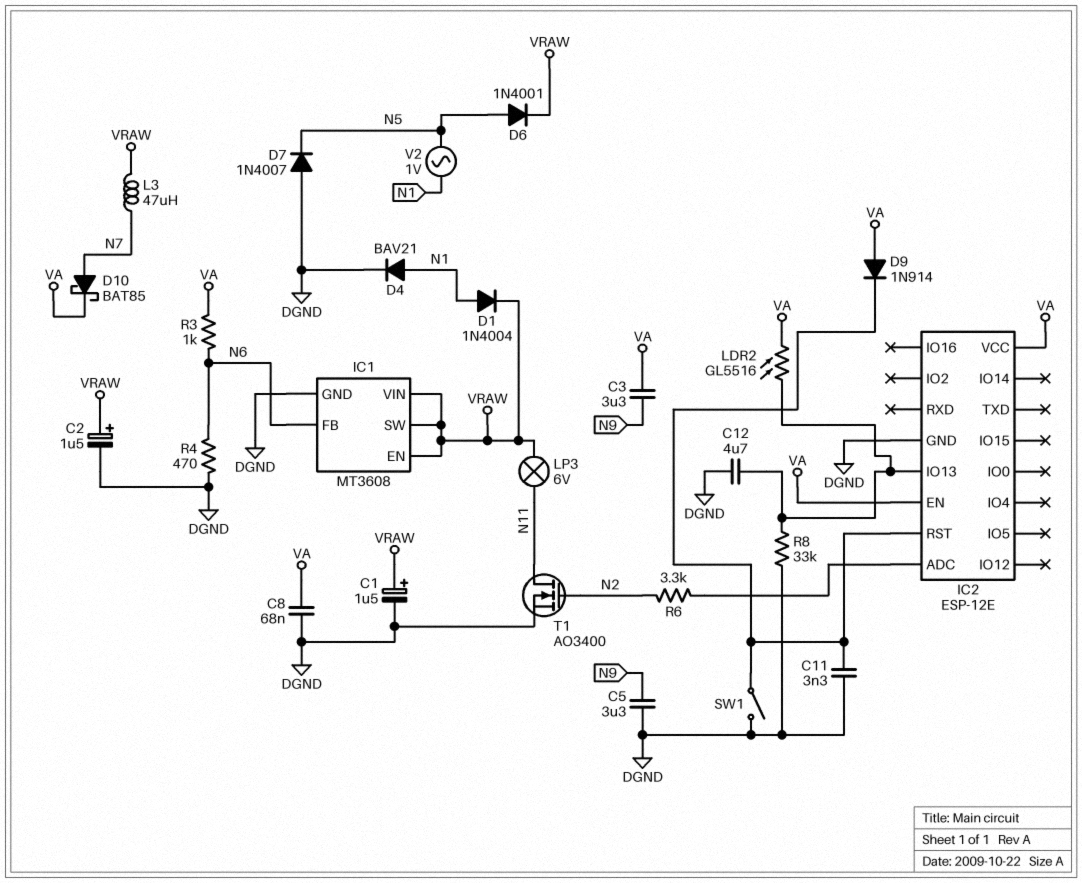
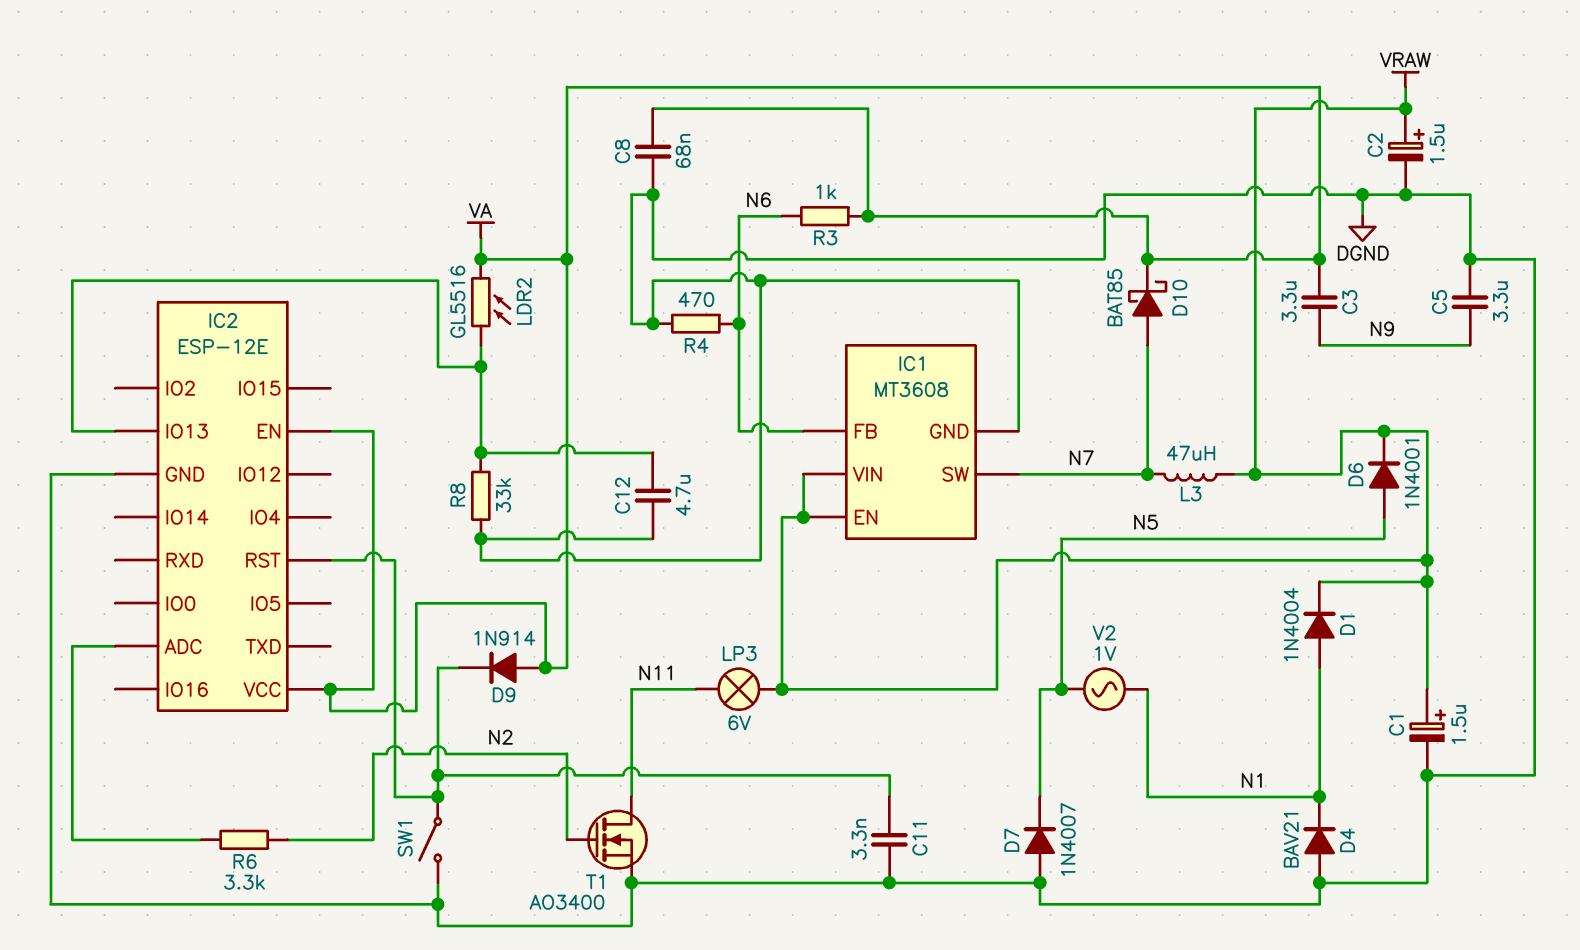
D4: diode BAV21 (A N1, K DGND) -> diode BAV21 (A DGND, K N1)
IC1 pin SW: VRAW -> N7

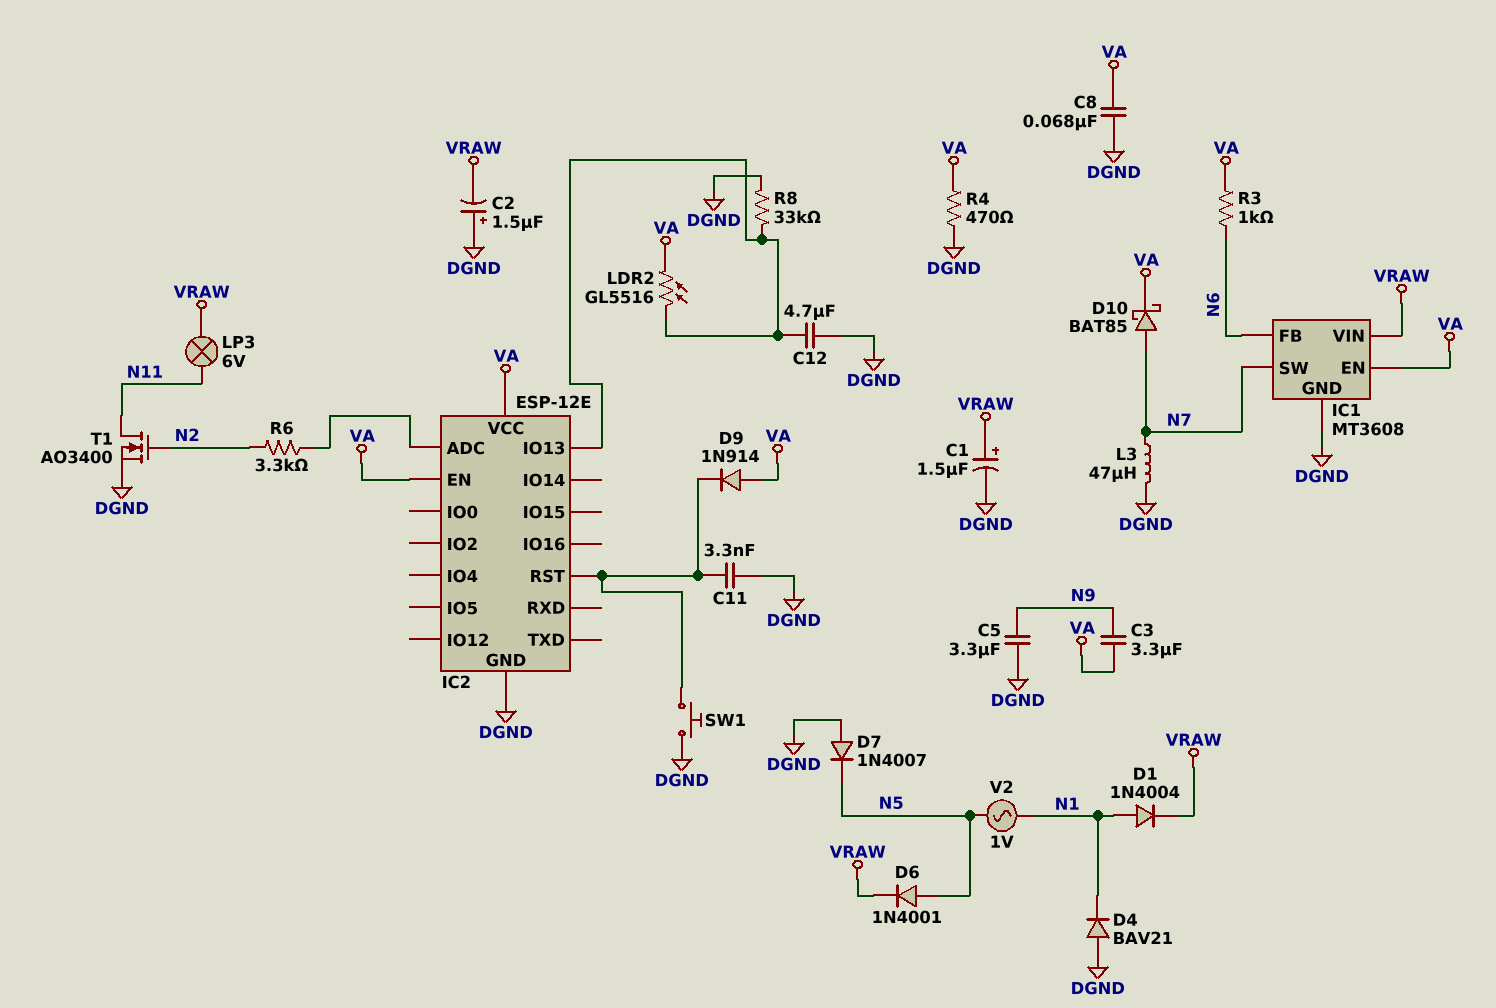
C2: 1.5uF (plus VRAW, minus DGND) -> 1.5uF (plus DGND, minus VRAW)
IC1 pin EN: VRAW -> VA
L3: 47uH (N7, VRAW) -> 47uH (DGND, N7)
R4: 470 (DGND, N6) -> 470 (DGND, VA)
SW1: switch (DGND, IC2/RST) -> button (DGND, IC2/RST)

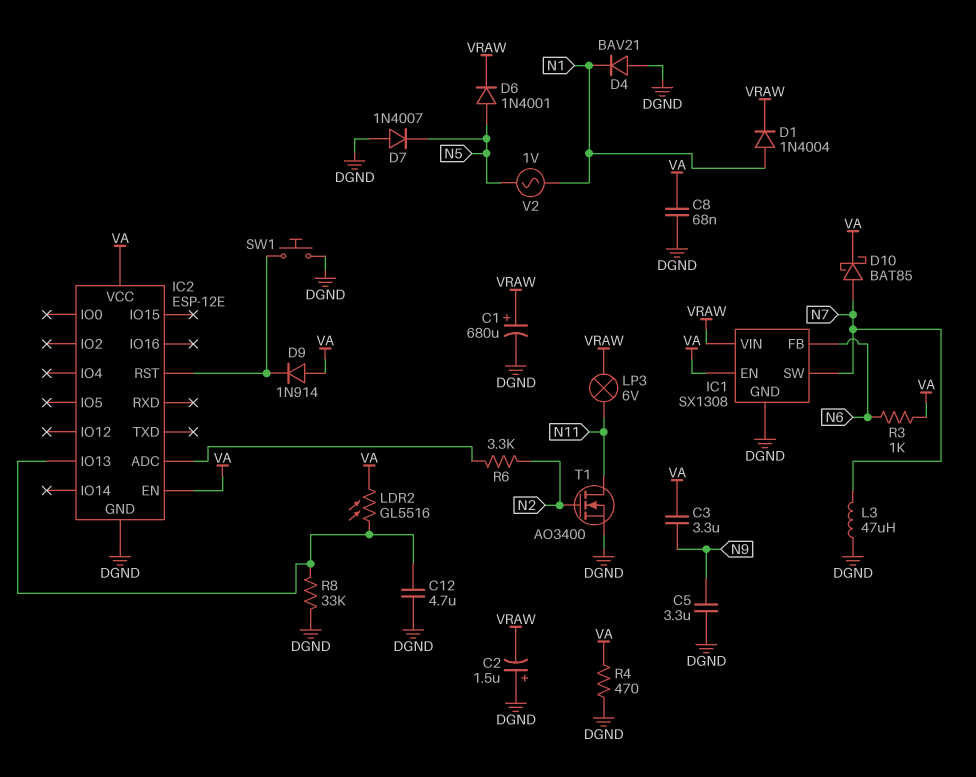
C1: 1.5uF (plus VRAW, minus DGND) -> 680uF (plus VRAW, minus DGND)
C11: 3.3nF (DGND, IC2/RST) -> none
IC1: MT3608 -> SX1308

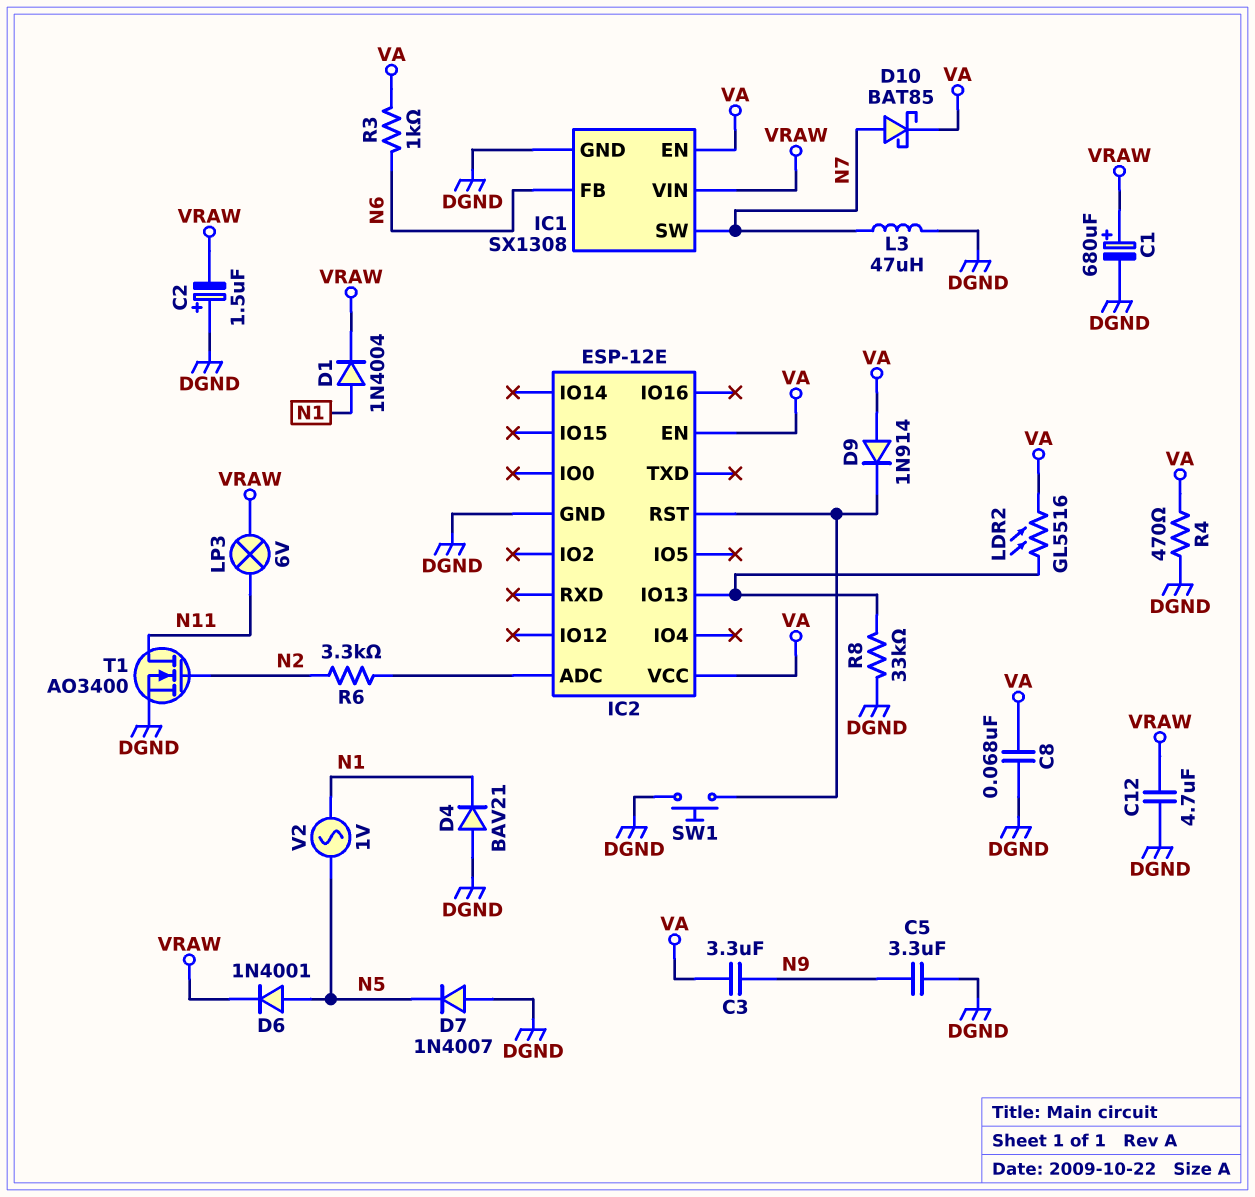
C12: 4.7uF (DGND, IC2/IO13) -> 4.7uF (DGND, VRAW)

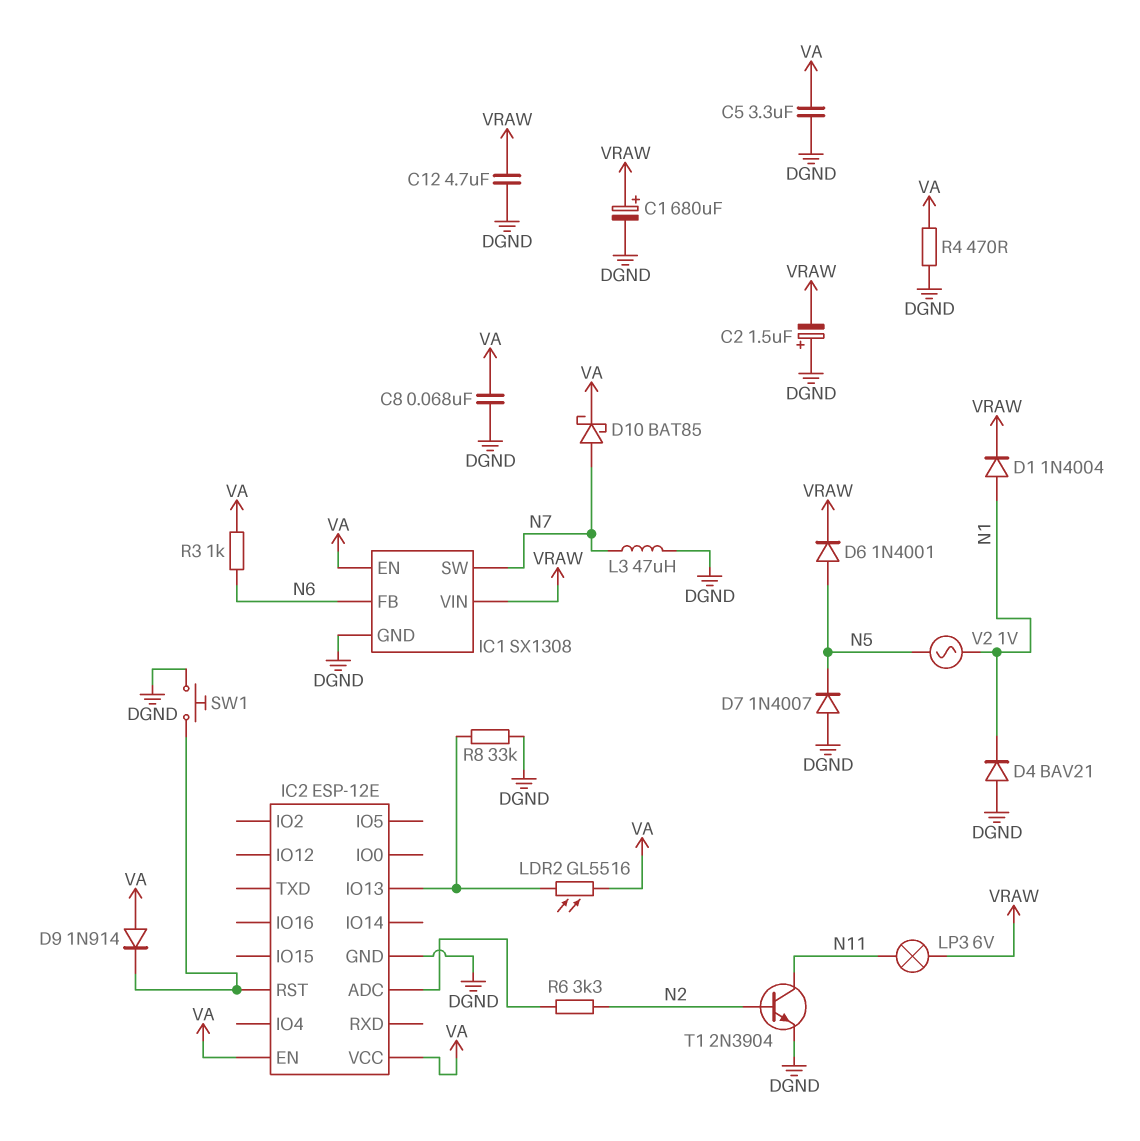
C3: 3.3uF (N9, VA) -> none
C5: 3.3uF (DGND, N9) -> 3.3uF (DGND, VA)
T1: NMOS AO3400 (G N2, D N11, S DGND) -> NPN 2N3904 (B N2, C N11, E DGND)

